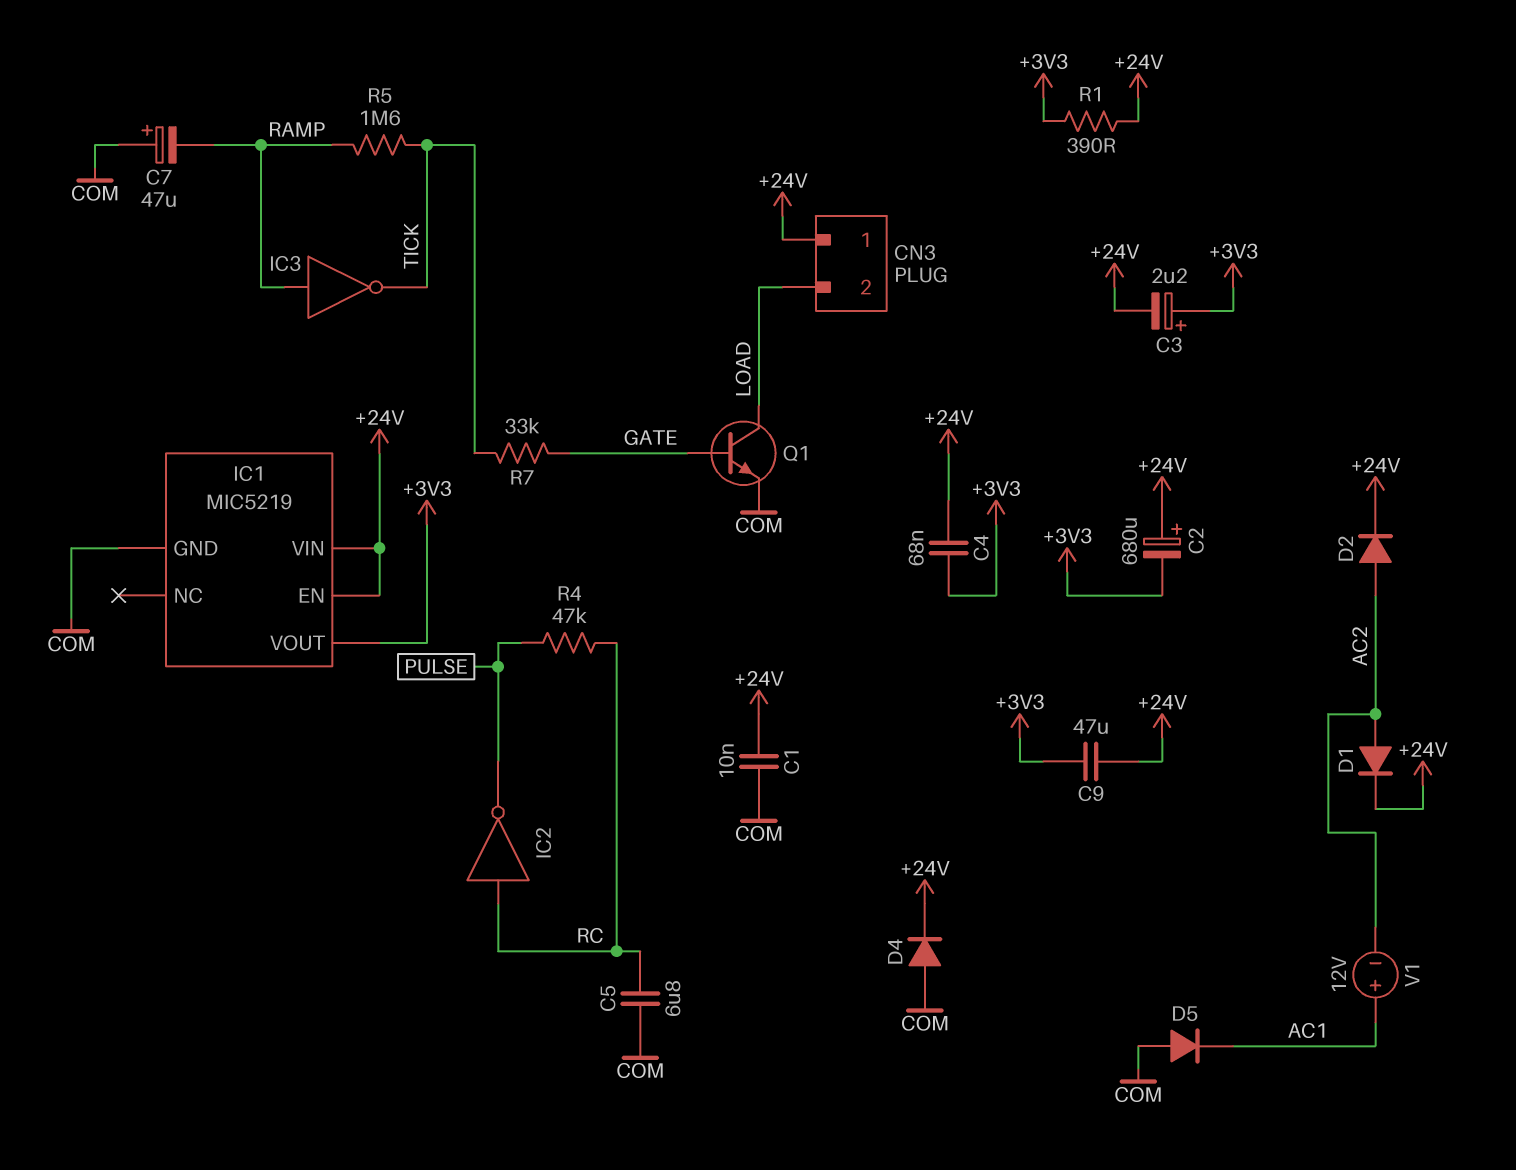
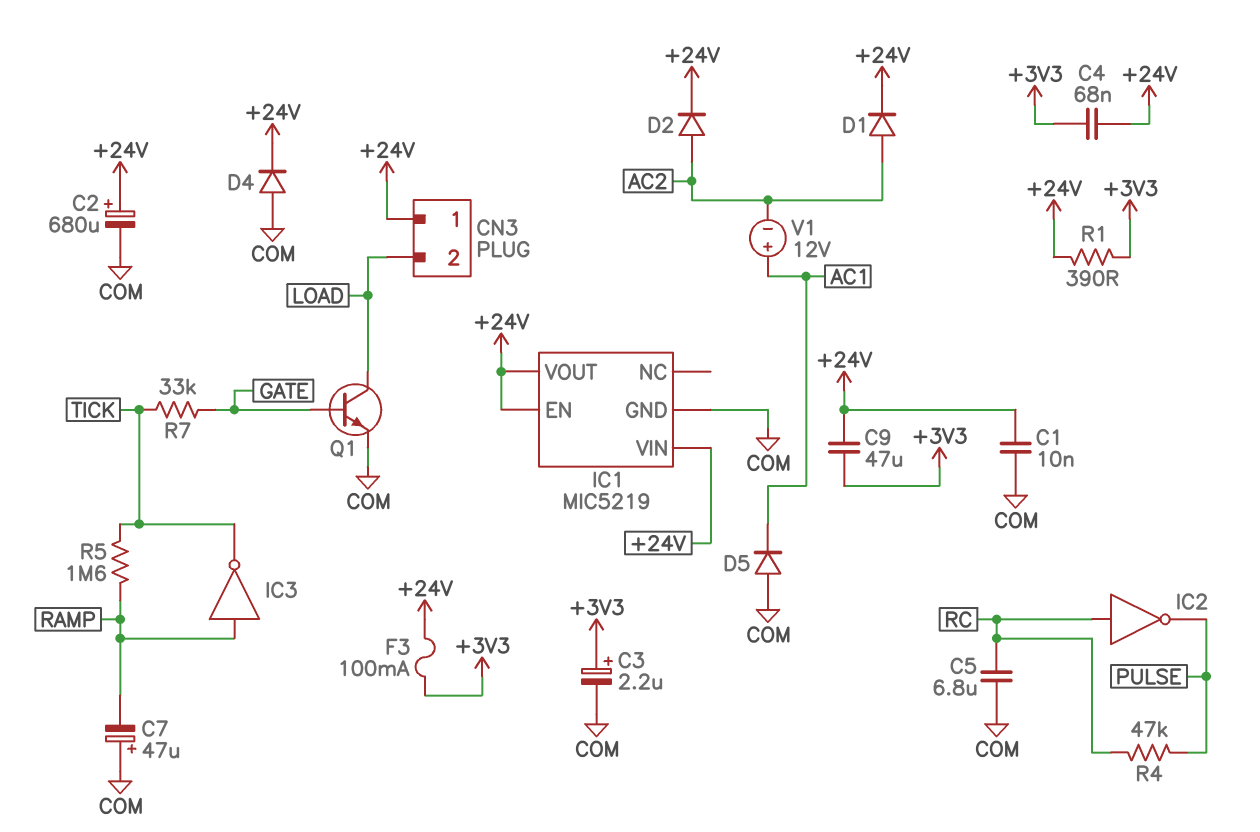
C2: 680uF (plus +24V, minus +3V3) -> 680uF (plus +24V, minus COM)
C3: 2.2uF (plus +3V3, minus +24V) -> 2.2uF (plus +3V3, minus COM)
F3: none -> 100mA (+3V3, +24V)
IC1 pin VOUT: +3V3 -> +24V

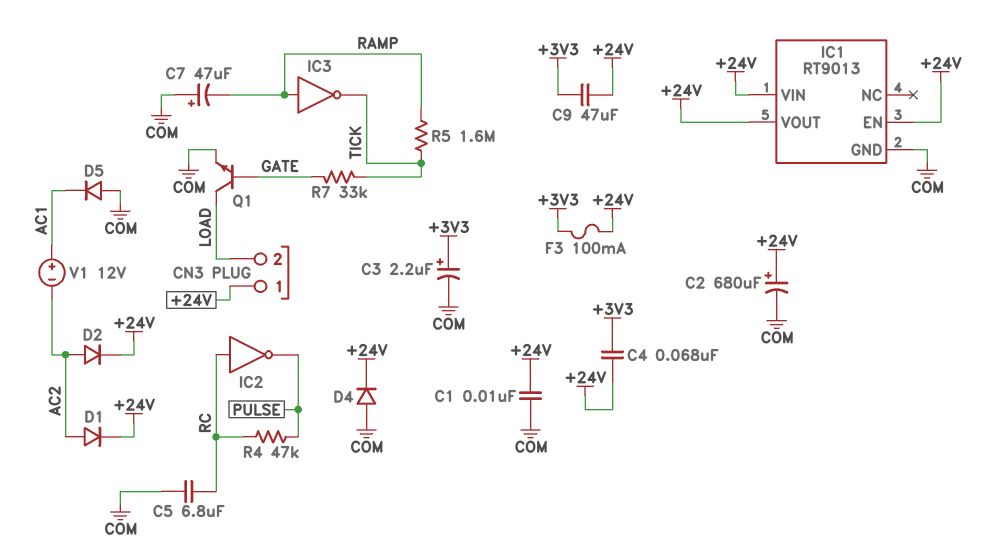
IC1: MIC5219 -> RT9013
R1: 390 (+3V3, +24V) -> none

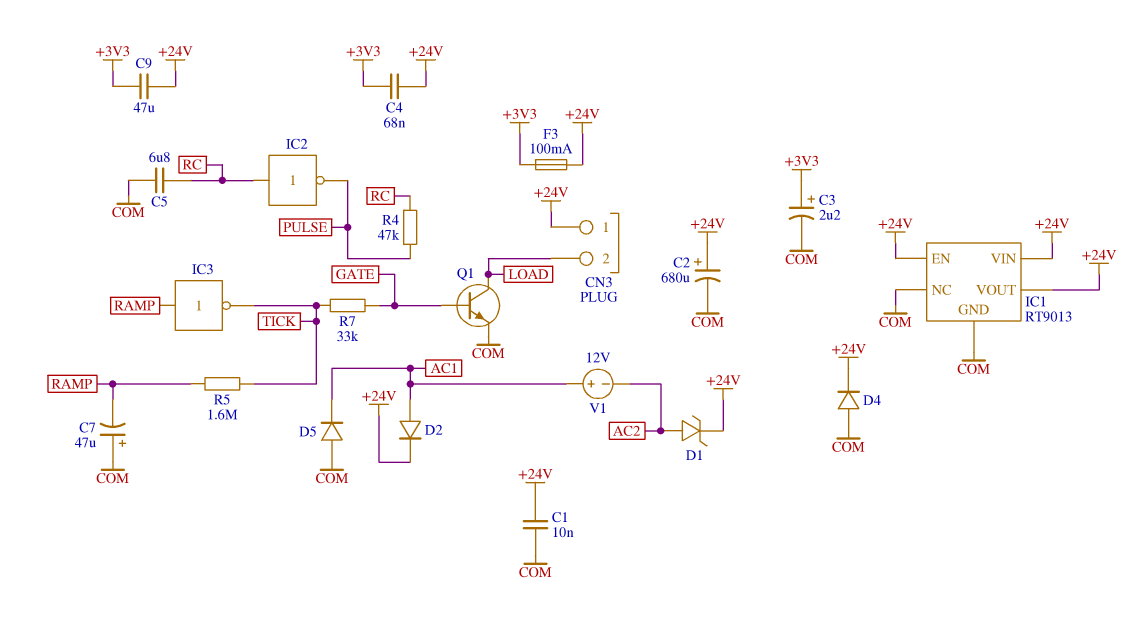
D1: diode (A AC2, K +24V) -> zener (A AC2, K +24V)
D2: diode (A AC2, K +24V) -> diode (A AC1, K +24V)
IC1 pin NC: none -> COM

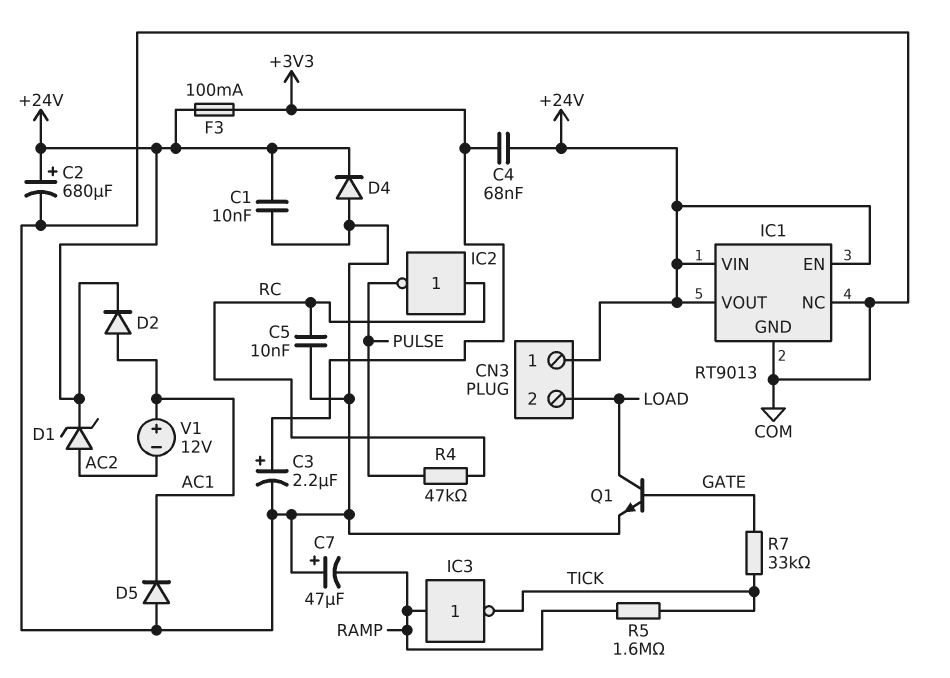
C5: 6.8uF (COM, RC) -> 10nF (COM, RC)
C9: 47uF (+3V3, +24V) -> none

